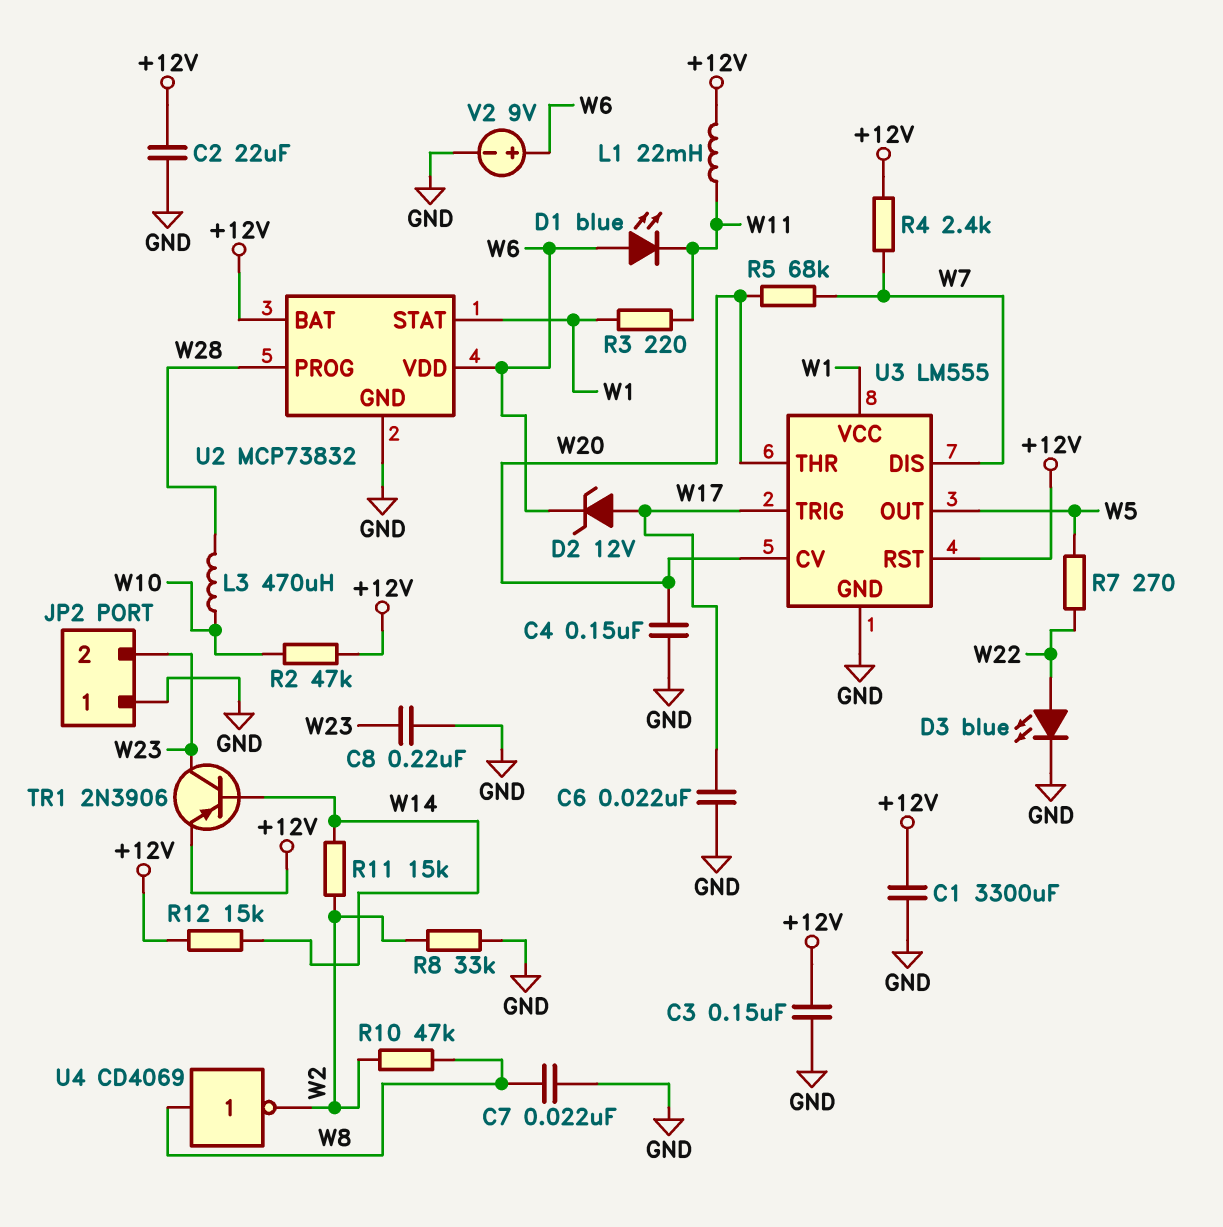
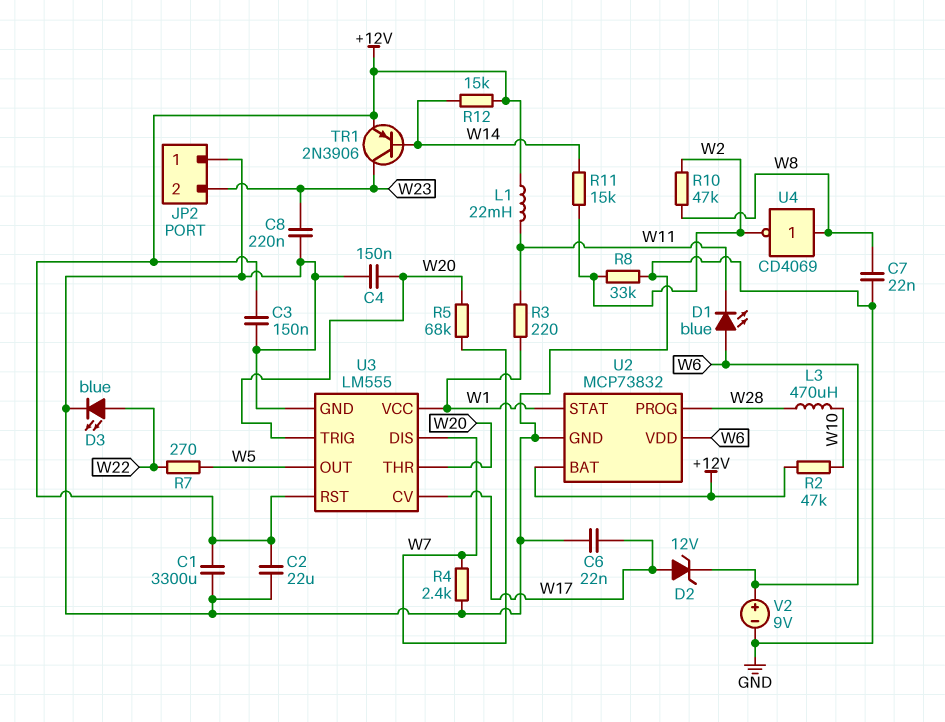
R4: 2.4k (+12V, W7) -> 2.4k (GND, W7)
U3 pin CV: W20 -> W17
U3 pin TRIG: W17 -> W20

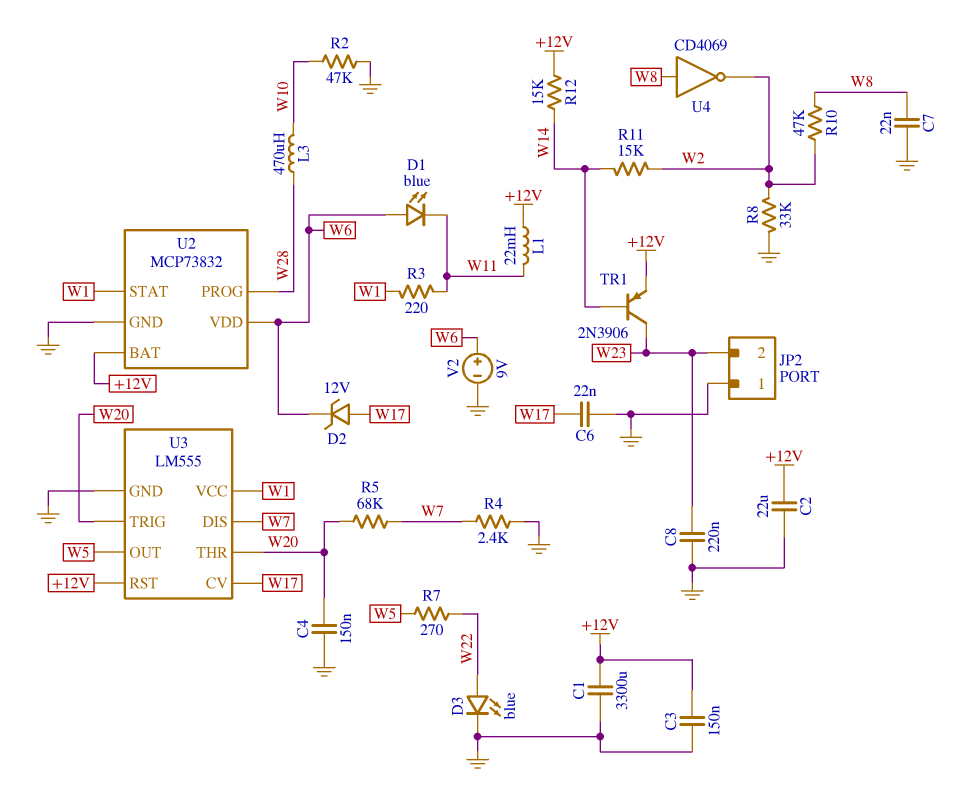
R2: 47k (+12V, W10) -> 47k (GND, W10)

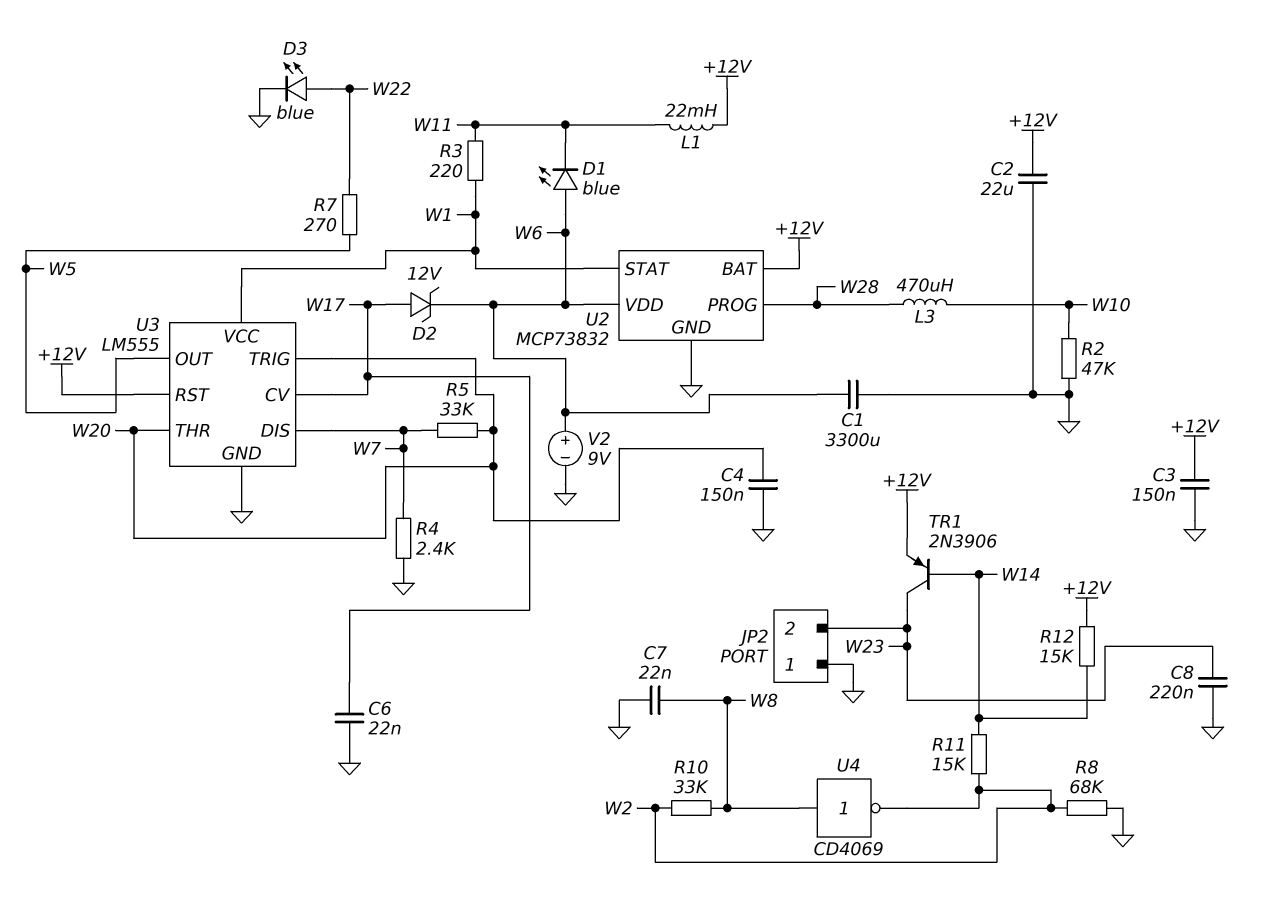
C1: 3300uF (+12V, GND) -> 3300uF (GND, W6)
R5: 68k (W7, W20) -> 33k (W7, W20)
R8: 33k (GND, W2) -> 68k (GND, W2)
R10: 47k (W2, W8) -> 33k (W2, W8)

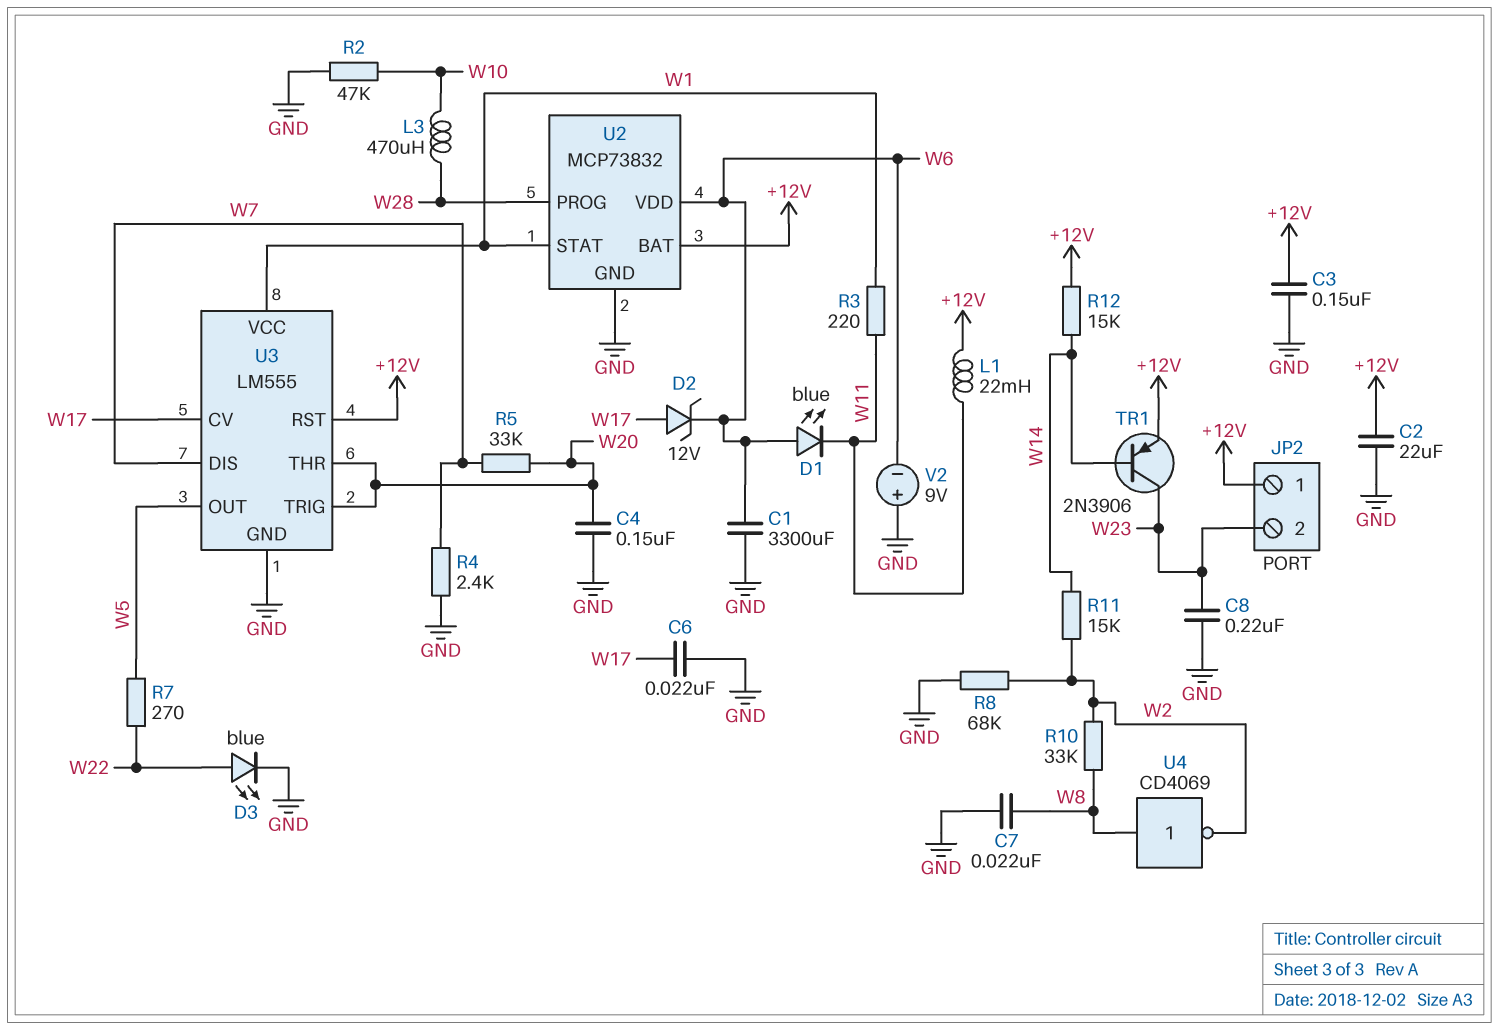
JP2 pin 1: GND -> +12V
V2: 9V (plus W6, minus GND) -> 9V (plus GND, minus W6)

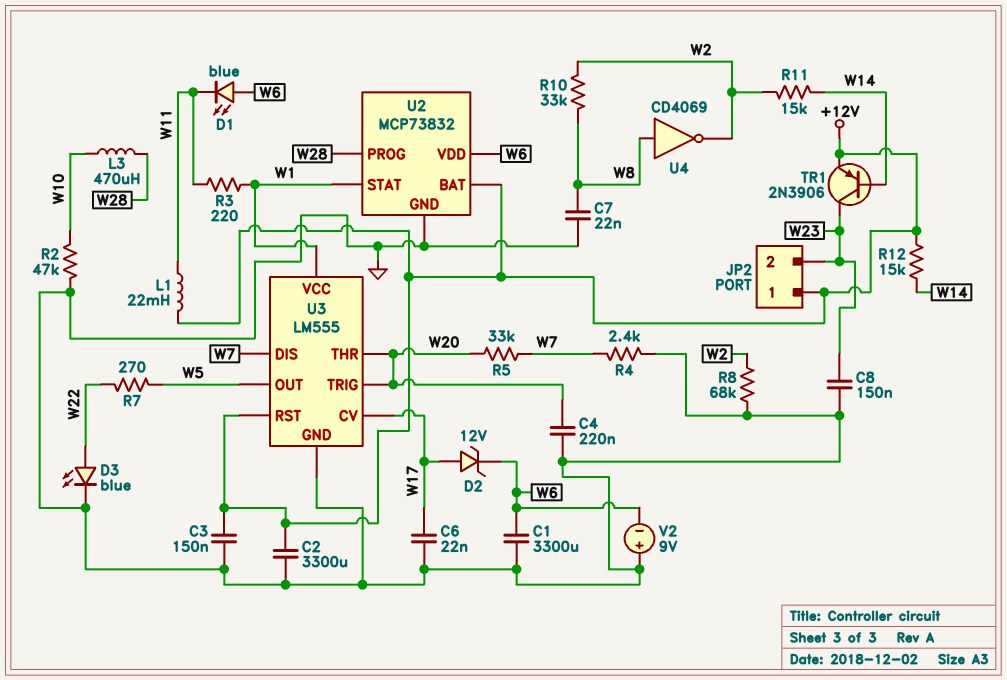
C2: 22uF (+12V, GND) -> 3300uF (+12V, GND)
C4: 150nF (GND, W20) -> 220nF (GND, W20)
C8: 220nF (GND, W23) -> 150nF (GND, W23)

